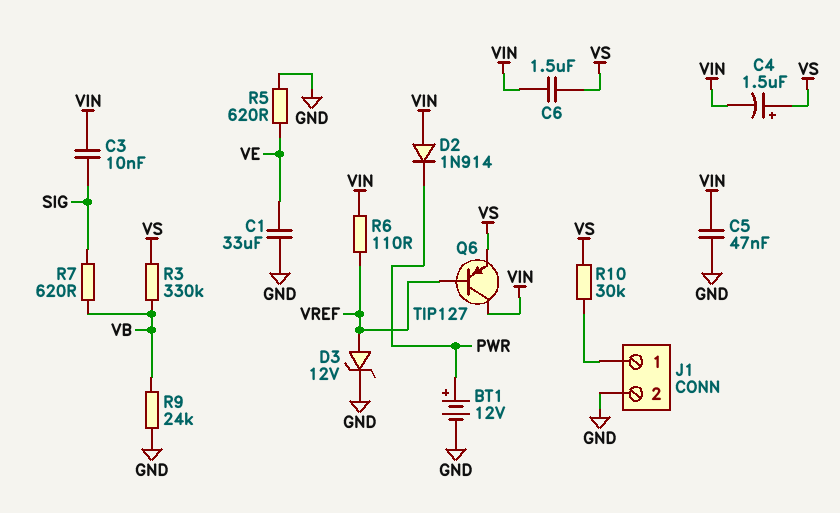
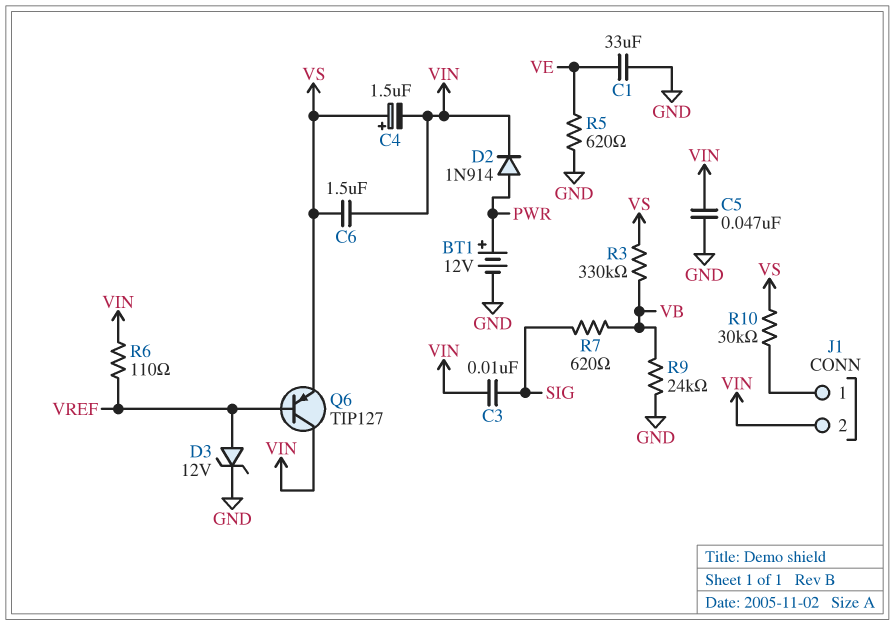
D2: diode 1N914 (A VIN, K PWR) -> diode 1N914 (A PWR, K VIN)
J1 pin 2: GND -> VIN

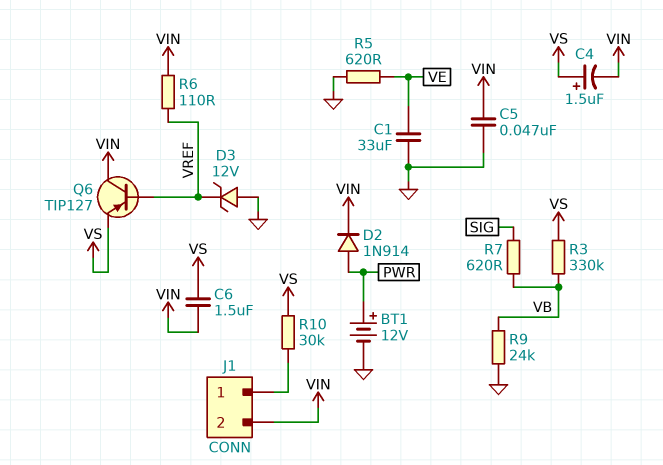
C3: 10nF (SIG, VIN) -> none
D3: zener 12V (A VREF, K GND) -> zener 12V (A GND, K VREF)

